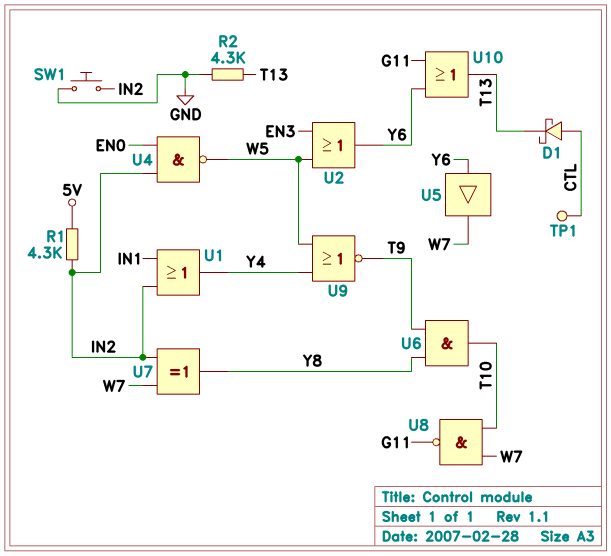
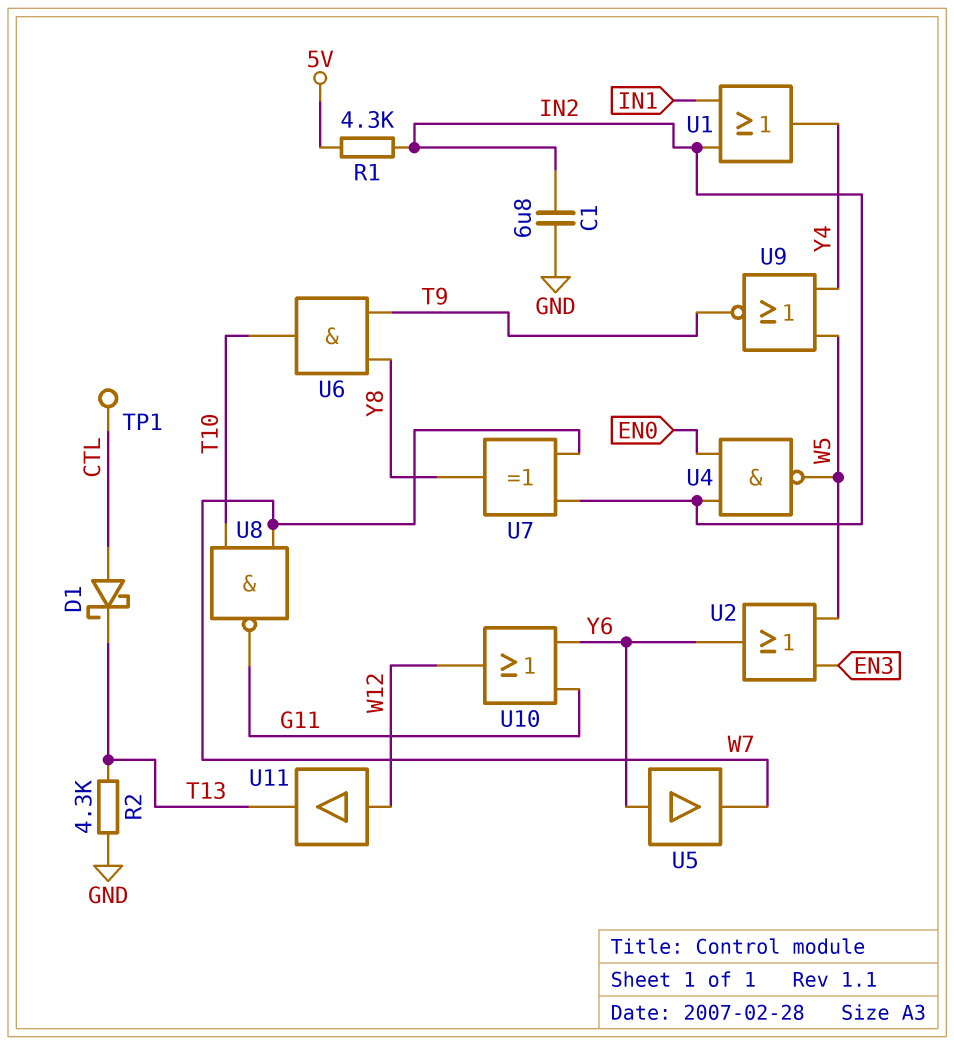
C1: none -> 6.8uF (GND, IN2)
SW1: button (GND, IN2) -> none
U10: OR (in G11, in Y6, out T13) -> OR (in G11, in Y6, out W12)
U11: none -> buffer (in W12, out T13)

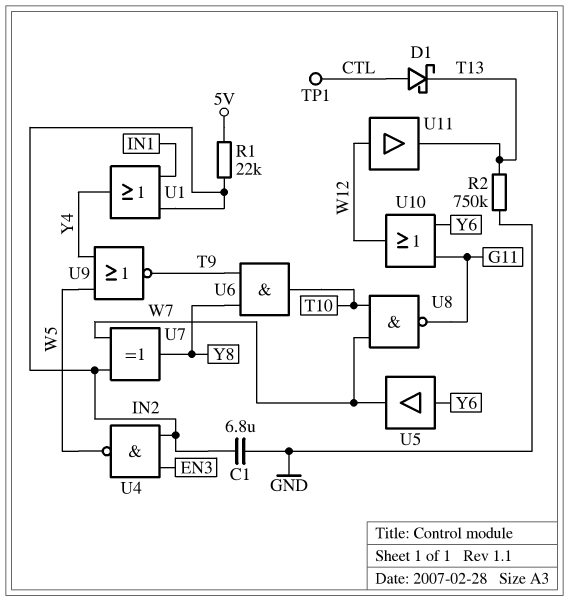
R1: 4.3k (5V, IN2) -> 22k (5V, IN2)
R2: 4.3k (GND, T13) -> 750k (GND, T13)
U2: OR (in EN3, in W5, out Y6) -> none
U4: NAND (in EN0, in IN2, out W5) -> NAND (in EN3, in IN2, out W5)

